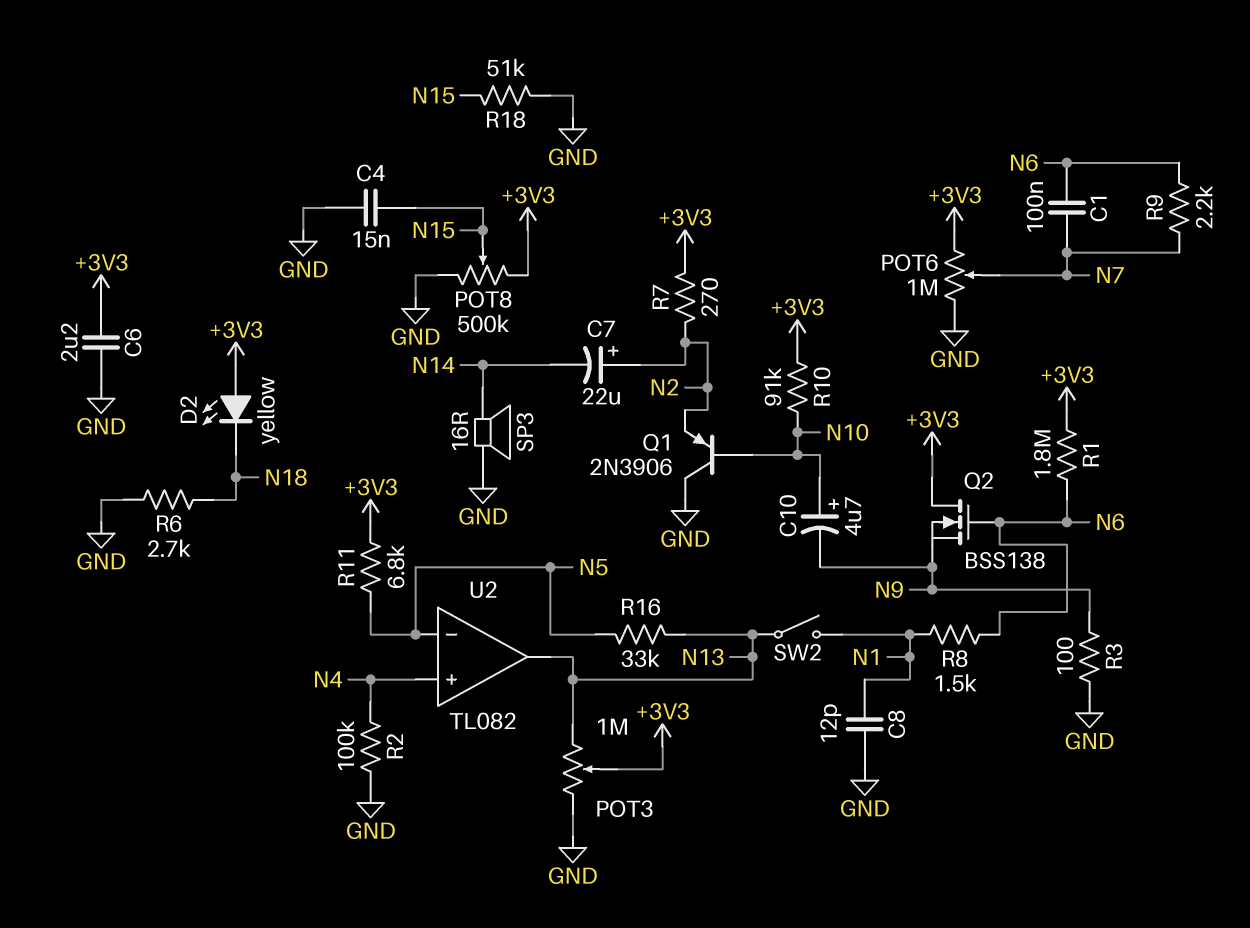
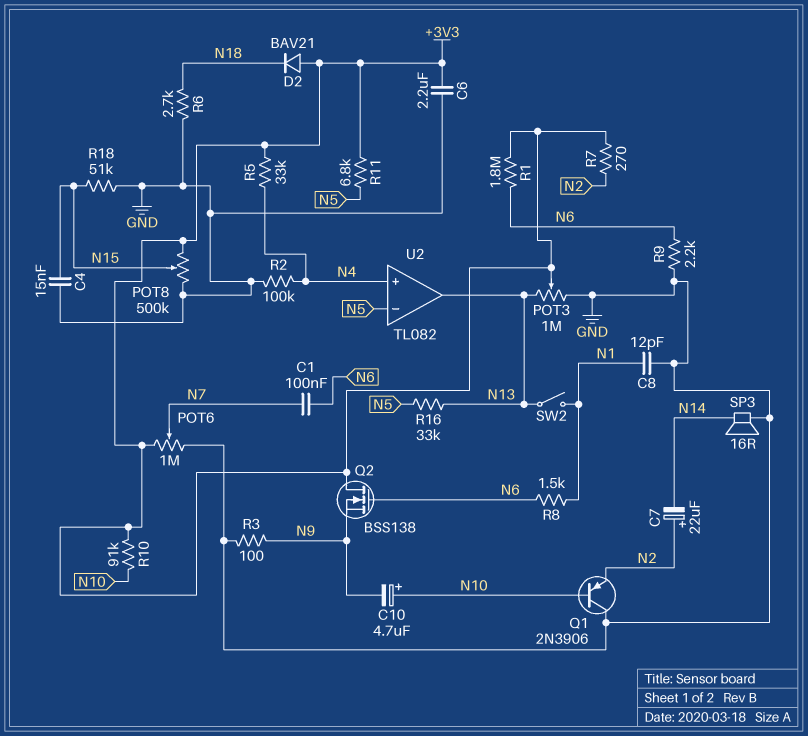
D2: LED yellow (A +3V3, K N18) -> diode BAV21 (A +3V3, K N18)
R5: none -> 33k (+3V3, N4)
R9: 2.2k (N6, N7) -> 2.2k (GND, N6)

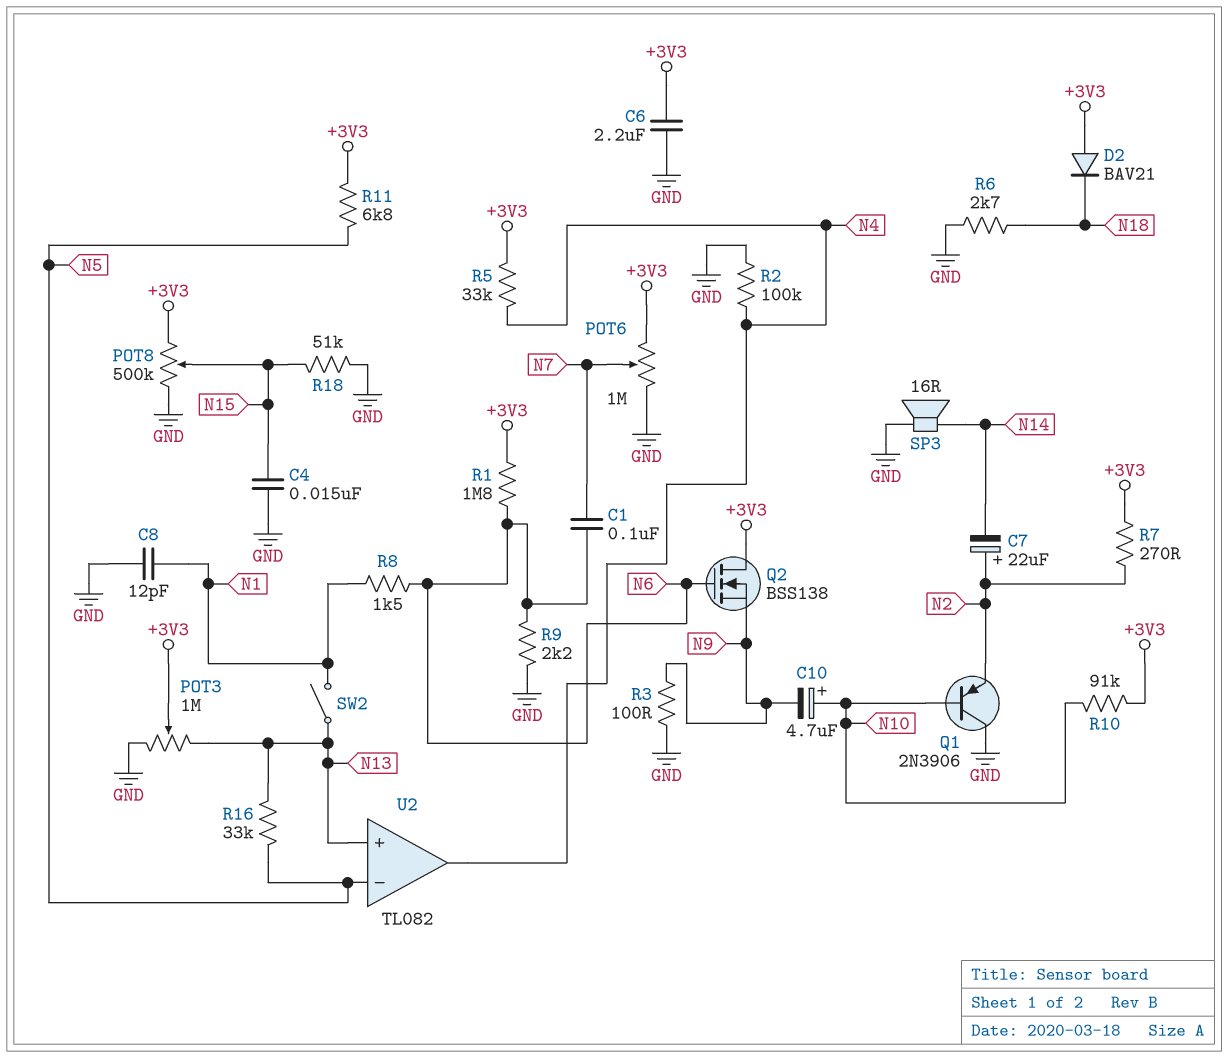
U2 pin in+: N4 -> N13
U2 pin out: N13 -> N4

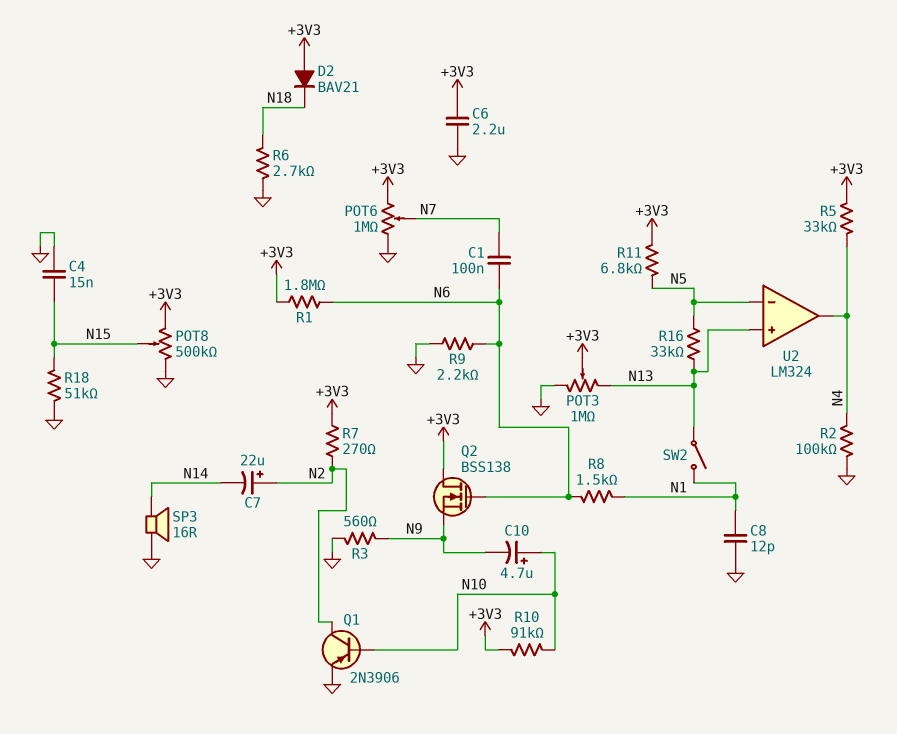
Q1: PNP 2N3906 (B N10, C GND, E N2) -> PNP 2N3906 (B N10, C N2, E GND)
R3: 100 (GND, N9) -> 560 (GND, N9)
U2: TL082 -> LM324

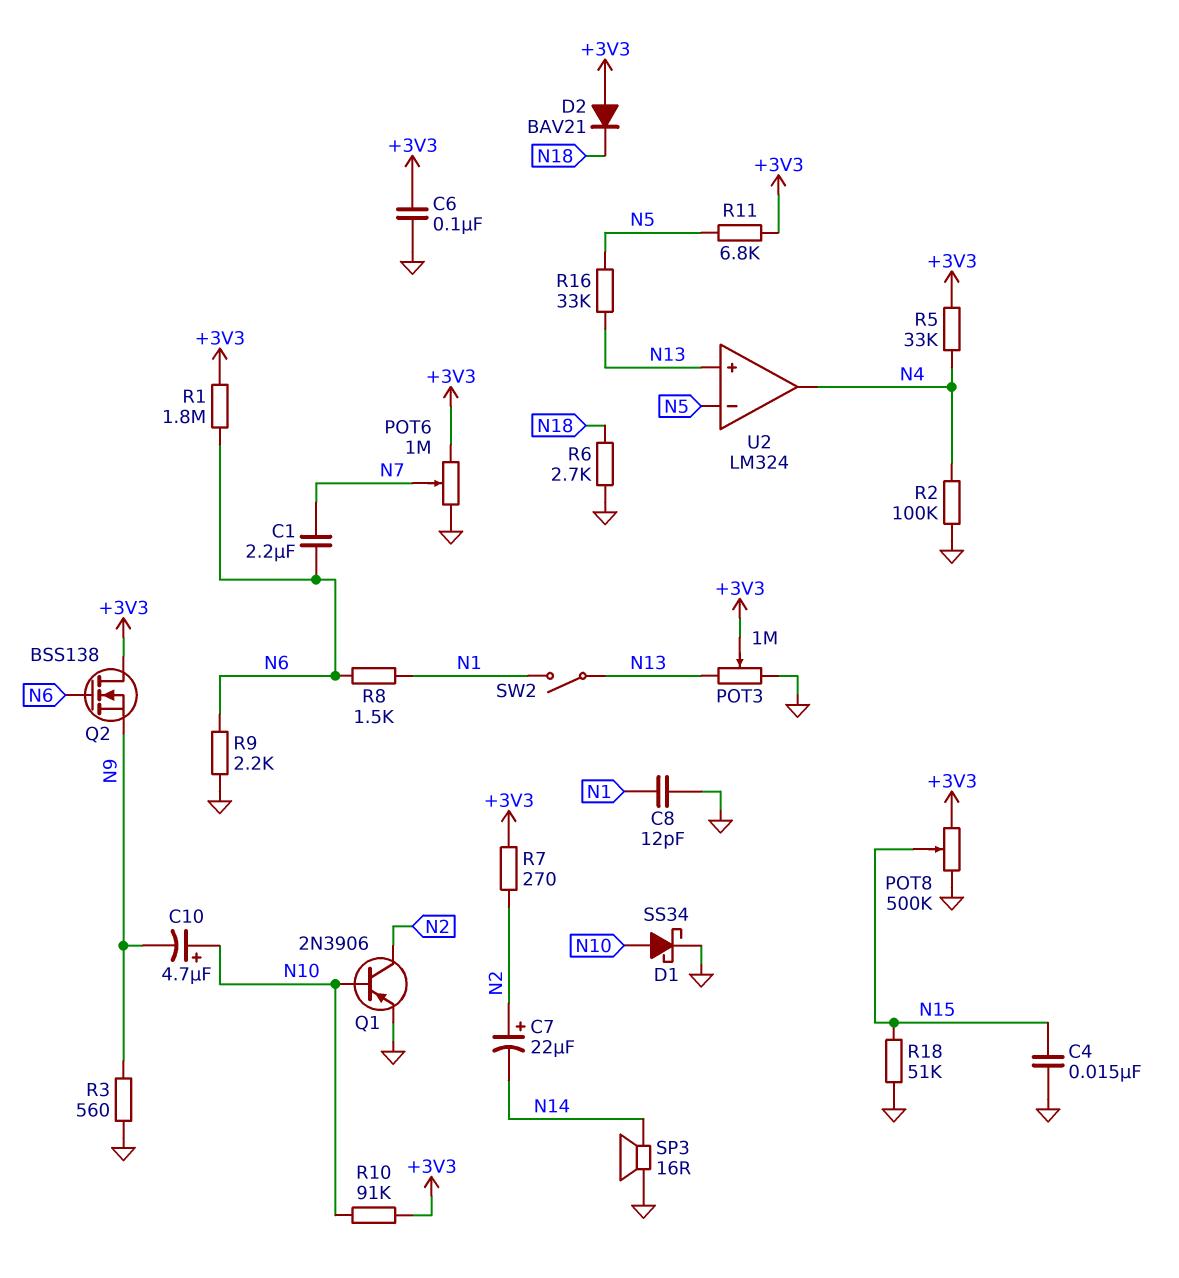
C1: 100nF (N6, N7) -> 2.2uF (N6, N7)
C6: 2.2uF (+3V3, GND) -> 100nF (+3V3, GND)
D1: none -> schottky SS34 (A N10, K GND)

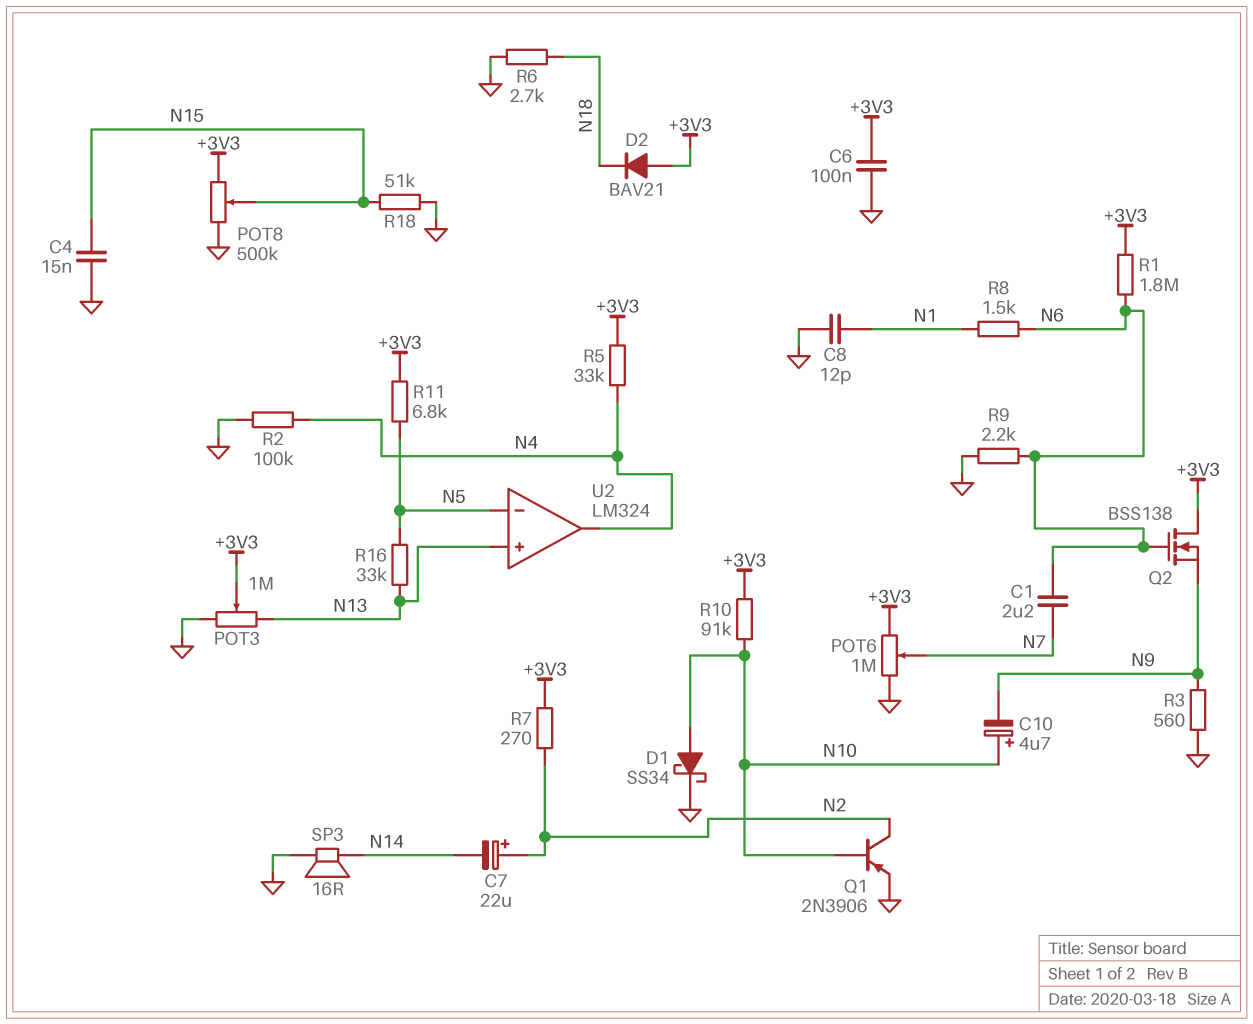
SW2: switch (N1, N13) -> none

